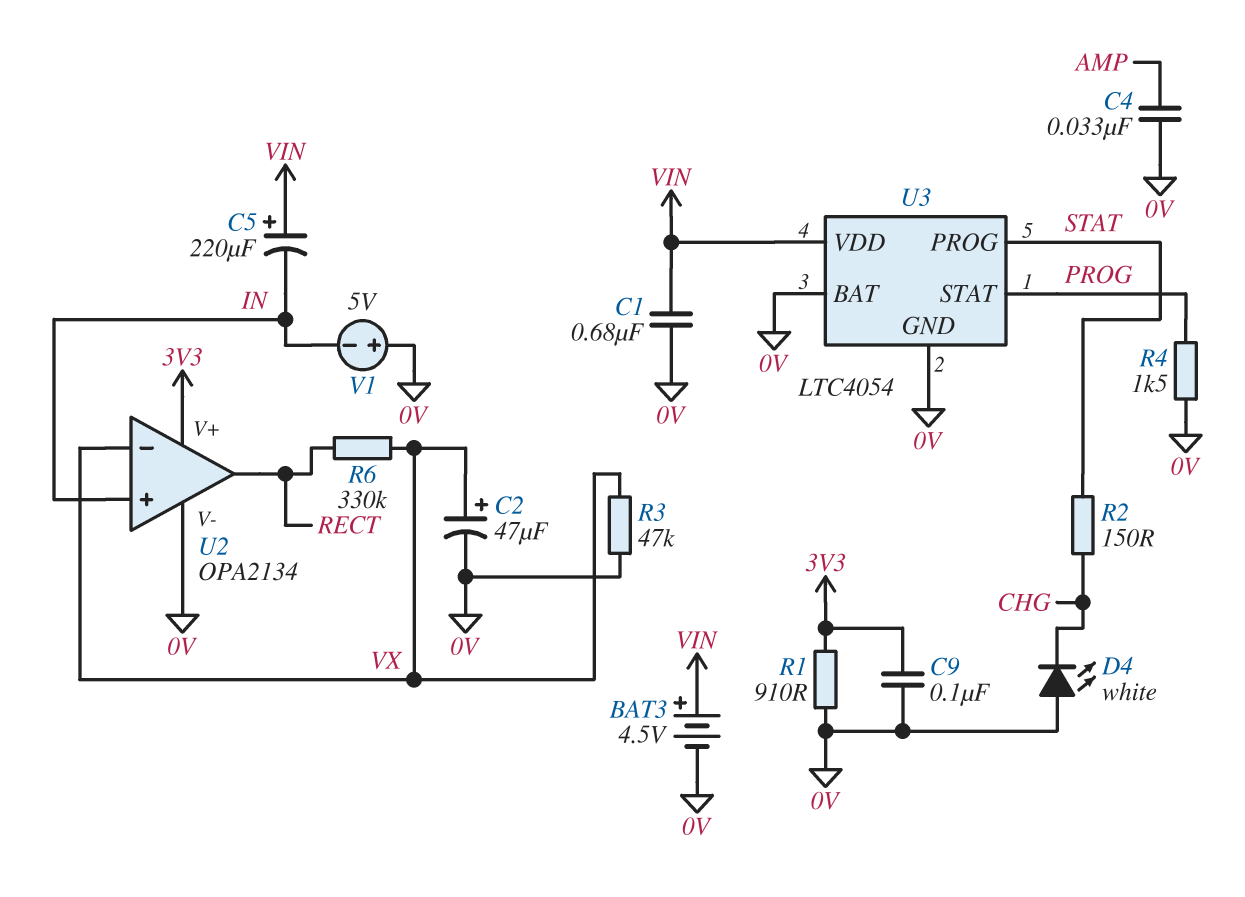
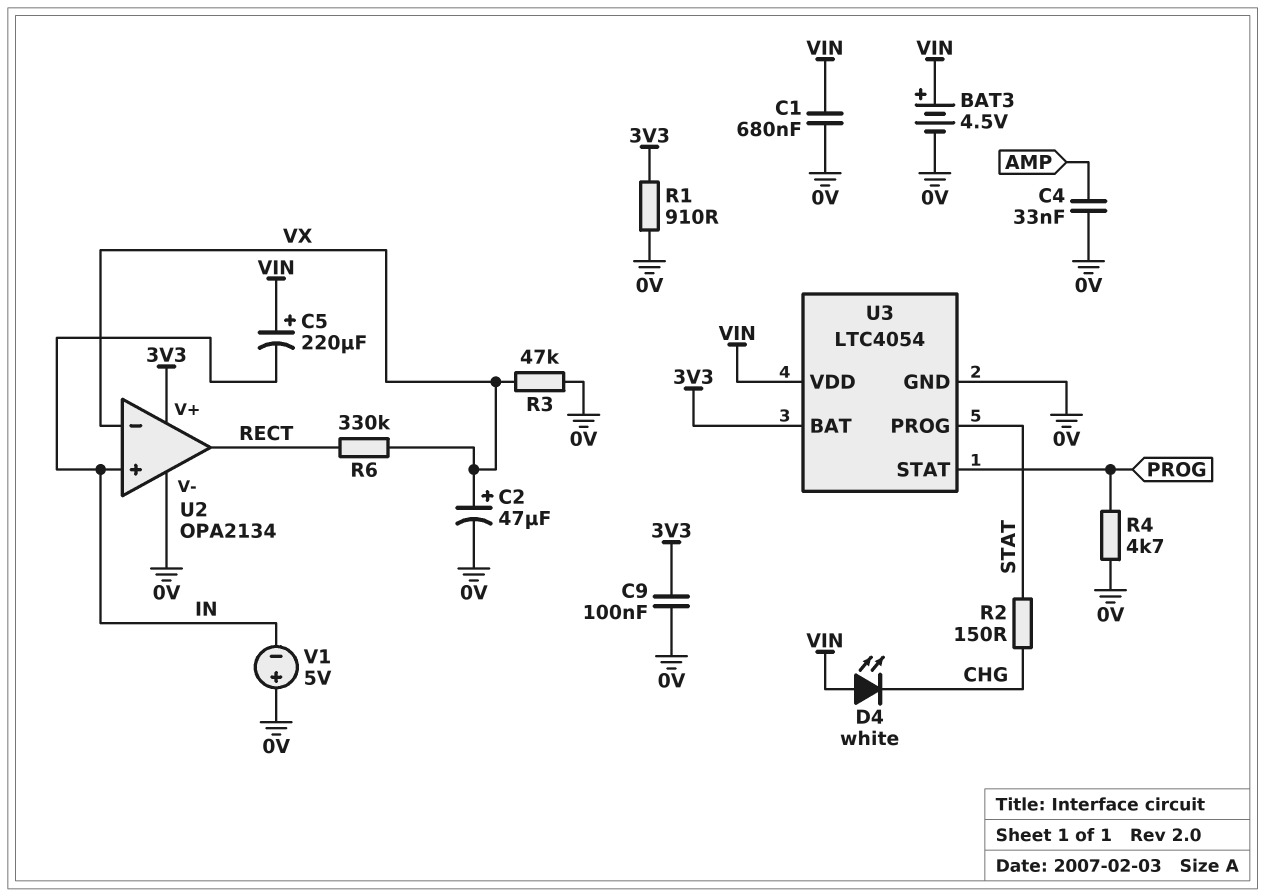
D4: LED white (A 0V, K CHG) -> LED white (A VIN, K CHG)
R4: 1.5k (0V, PROG) -> 4.7k (0V, PROG)
U3 pin BAT: 0V -> 3V3

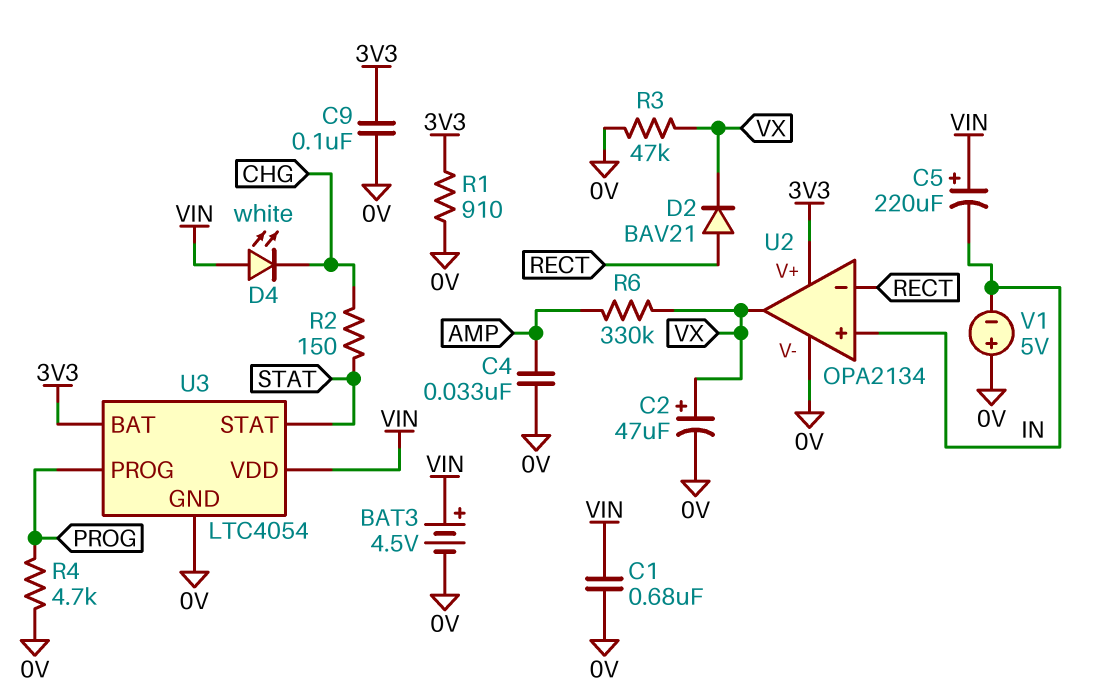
D2: none -> diode BAV21 (A RECT, K VX)
R6: 330k (RECT, VX) -> 330k (AMP, VX)
U2 pin in-: VX -> RECT
U2 pin out: RECT -> VX
U3 pin PROG: STAT -> PROG
U3 pin STAT: PROG -> STAT

